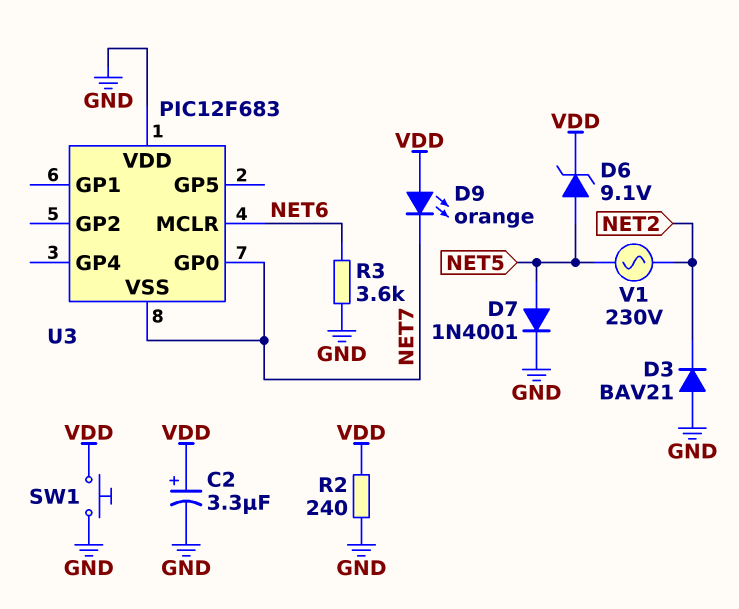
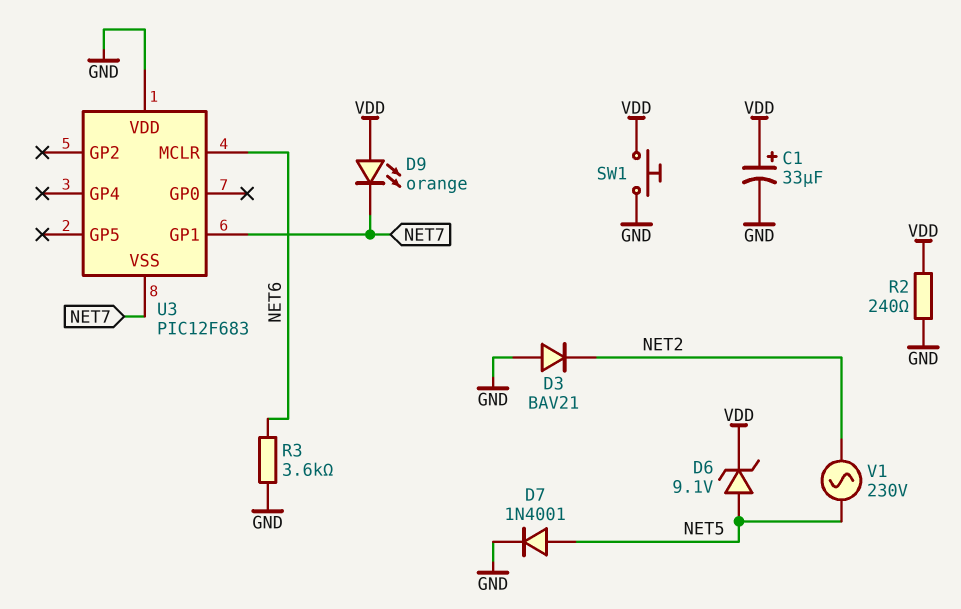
C1: none -> 33uF (plus VDD, minus GND)
C2: 3.3uF (plus VDD, minus GND) -> none
U3 pin GP0: NET7 -> none
U3 pin GP1: none -> NET7

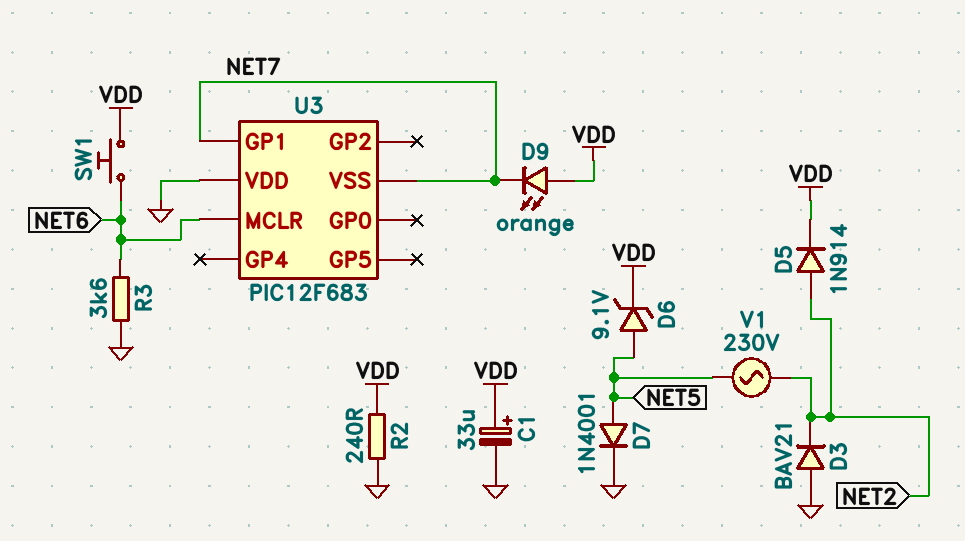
D5: none -> diode 1N914 (A NET2, K VDD)
SW1: button (GND, VDD) -> button (NET6, VDD)

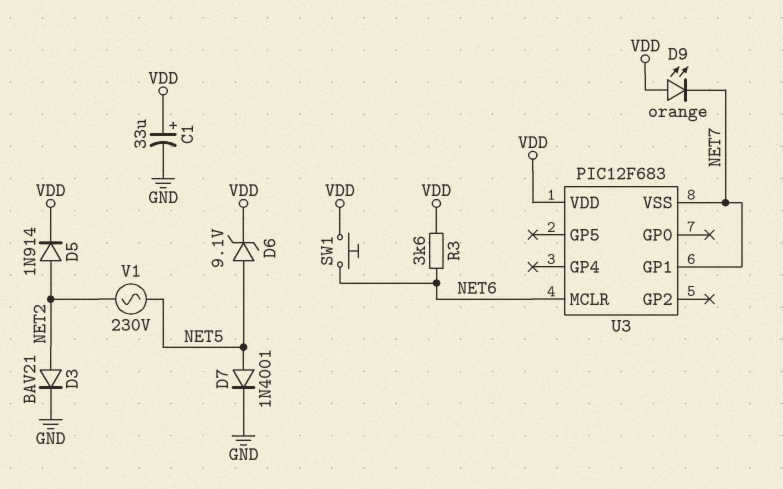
D3: diode BAV21 (A GND, K NET2) -> diode BAV21 (A NET2, K GND)
R2: 240 (GND, VDD) -> none
R3: 3.6k (GND, NET6) -> 3.6k (NET6, VDD)
U3 pin VDD: GND -> VDD

